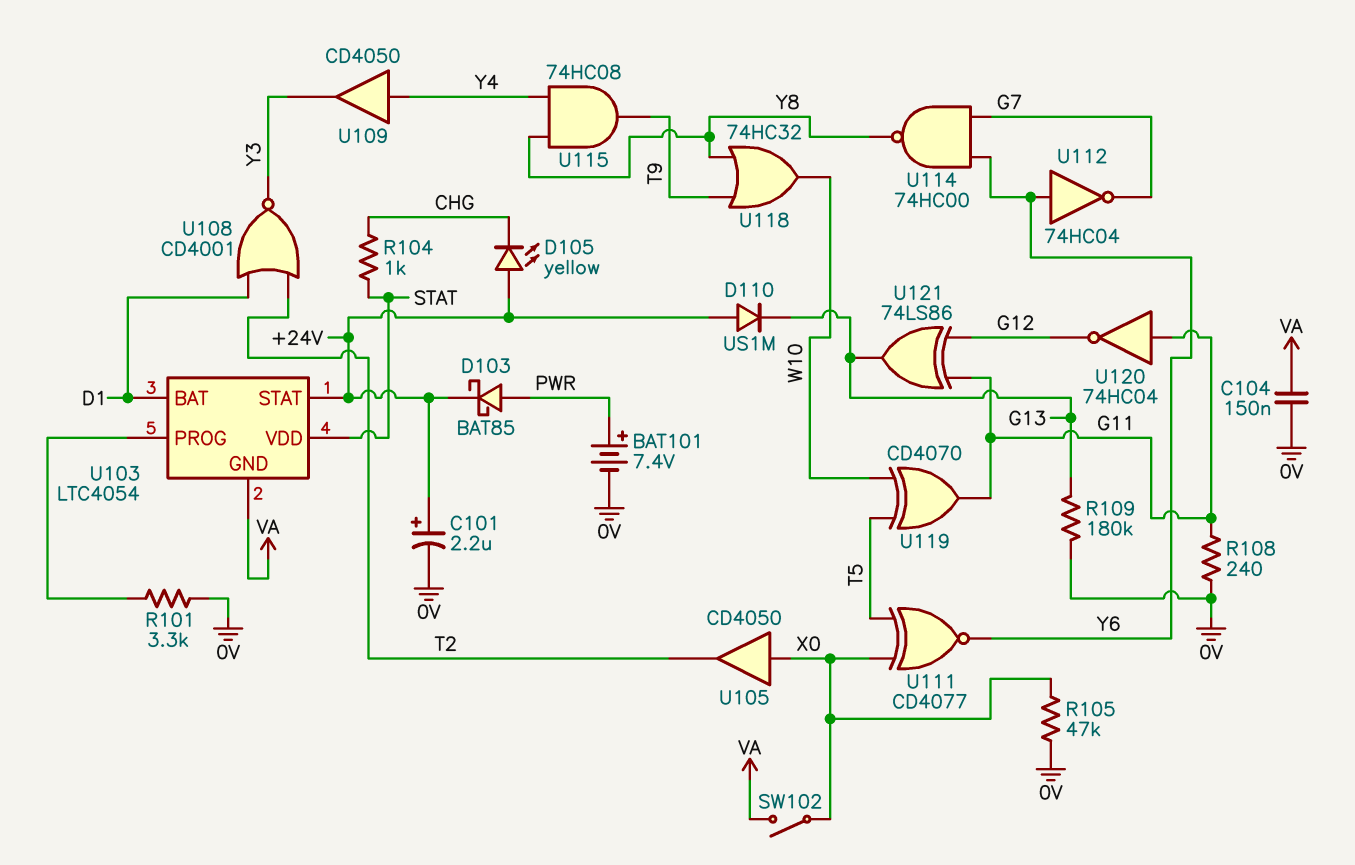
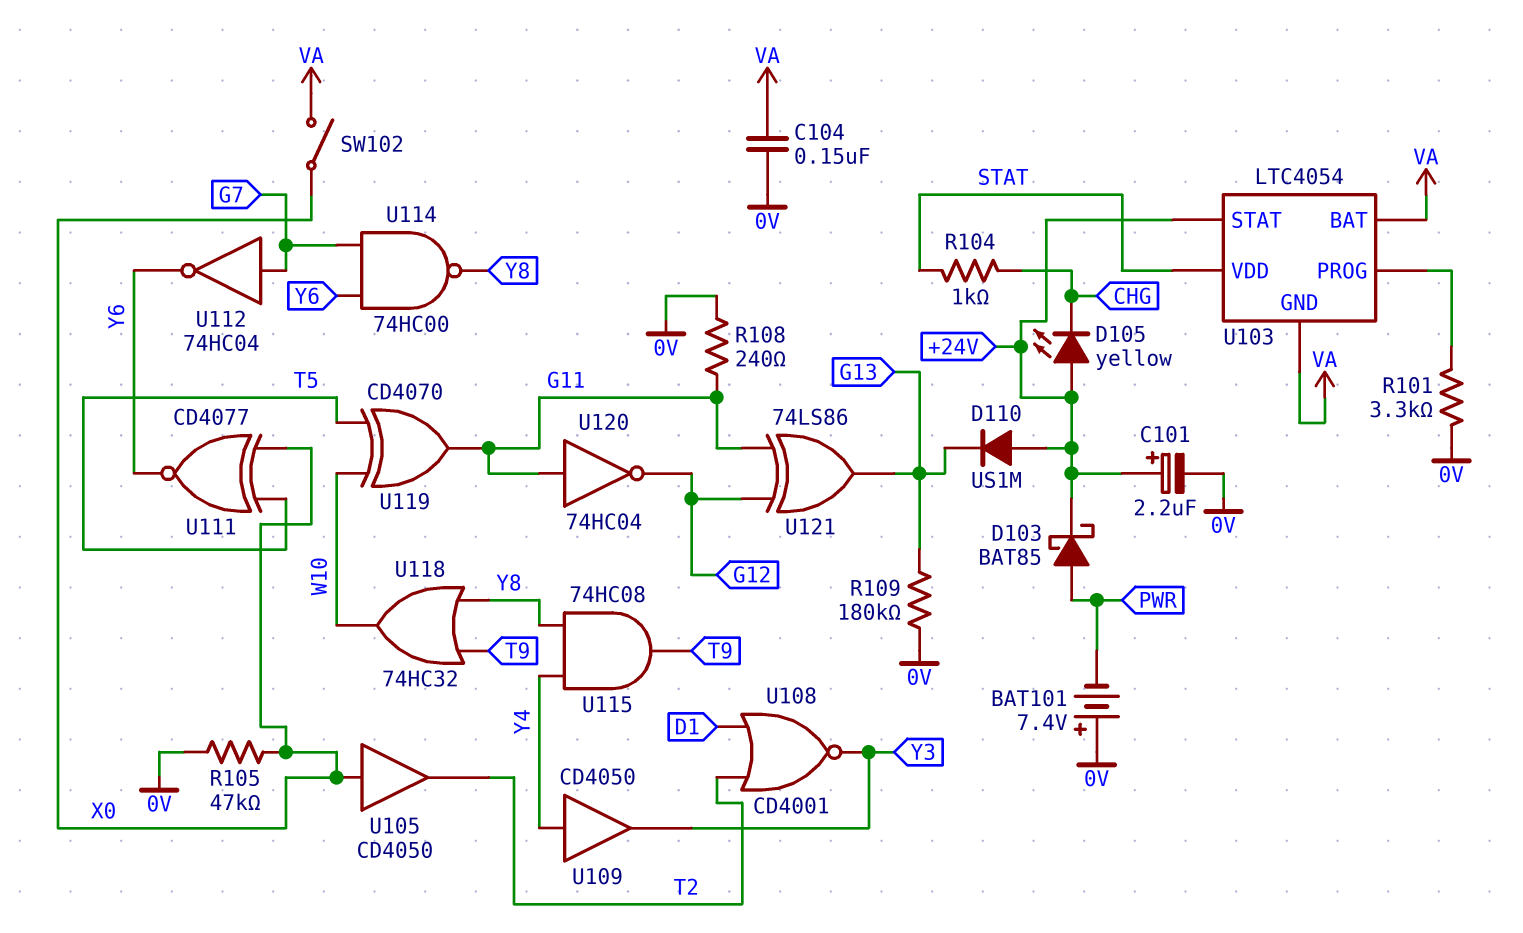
BAT101: 7.4V (plus PWR, minus 0V) -> 7.4V (plus 0V, minus PWR)
U103 pin BAT: D1 -> VA
U112: NOT 74HC04 (in Y6, out G7) -> NOT 74HC04 (in G7, out Y6)

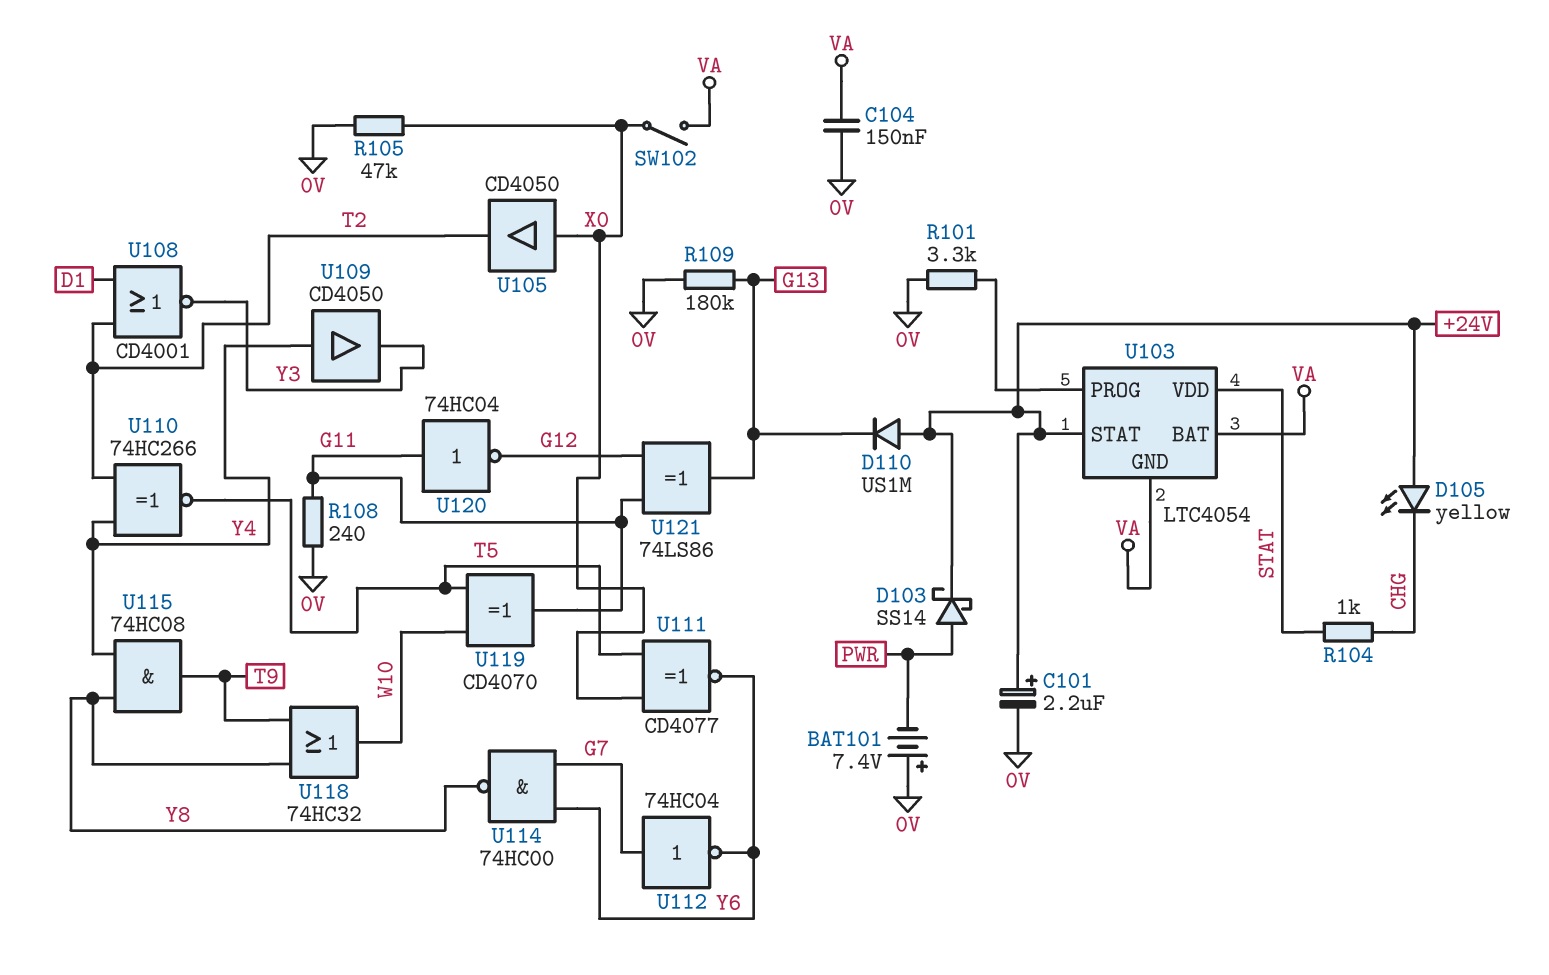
D103: schottky BAT85 (A PWR, K +24V) -> schottky SS14 (A PWR, K +24V)
U110: none -> XNOR 74HC266 (in T2, in Y4, out T5)

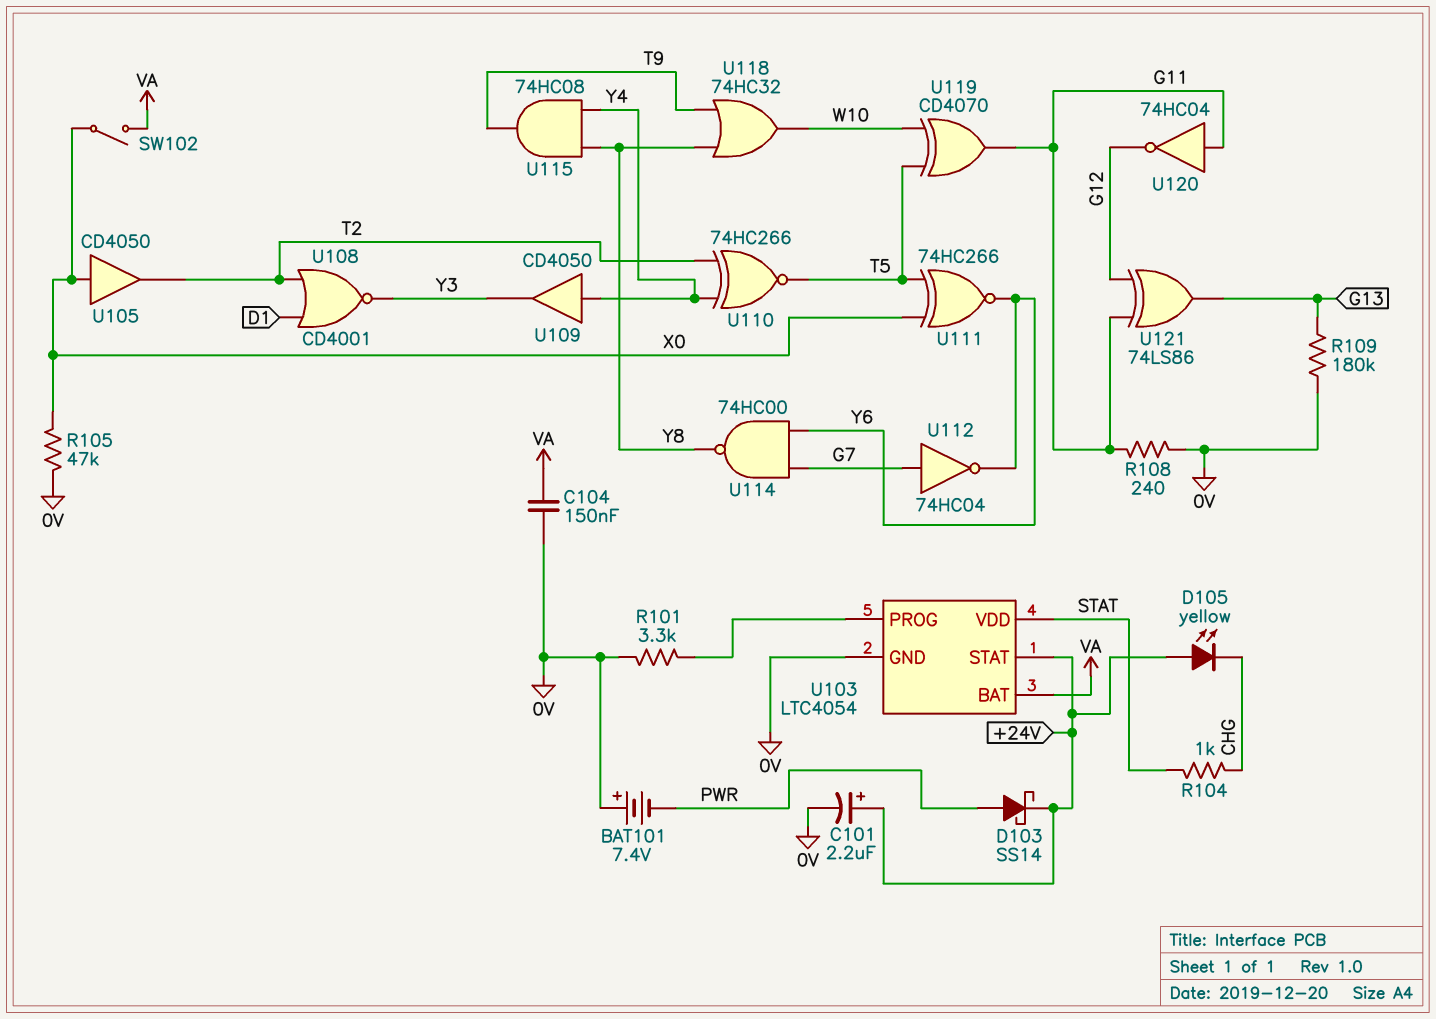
D110: diode US1M (A +24V, K G13) -> none
U103 pin GND: VA -> 0V
U111: XNOR CD4077 (in T5, in X0, out Y6) -> XNOR 74HC266 (in T5, in X0, out Y6)

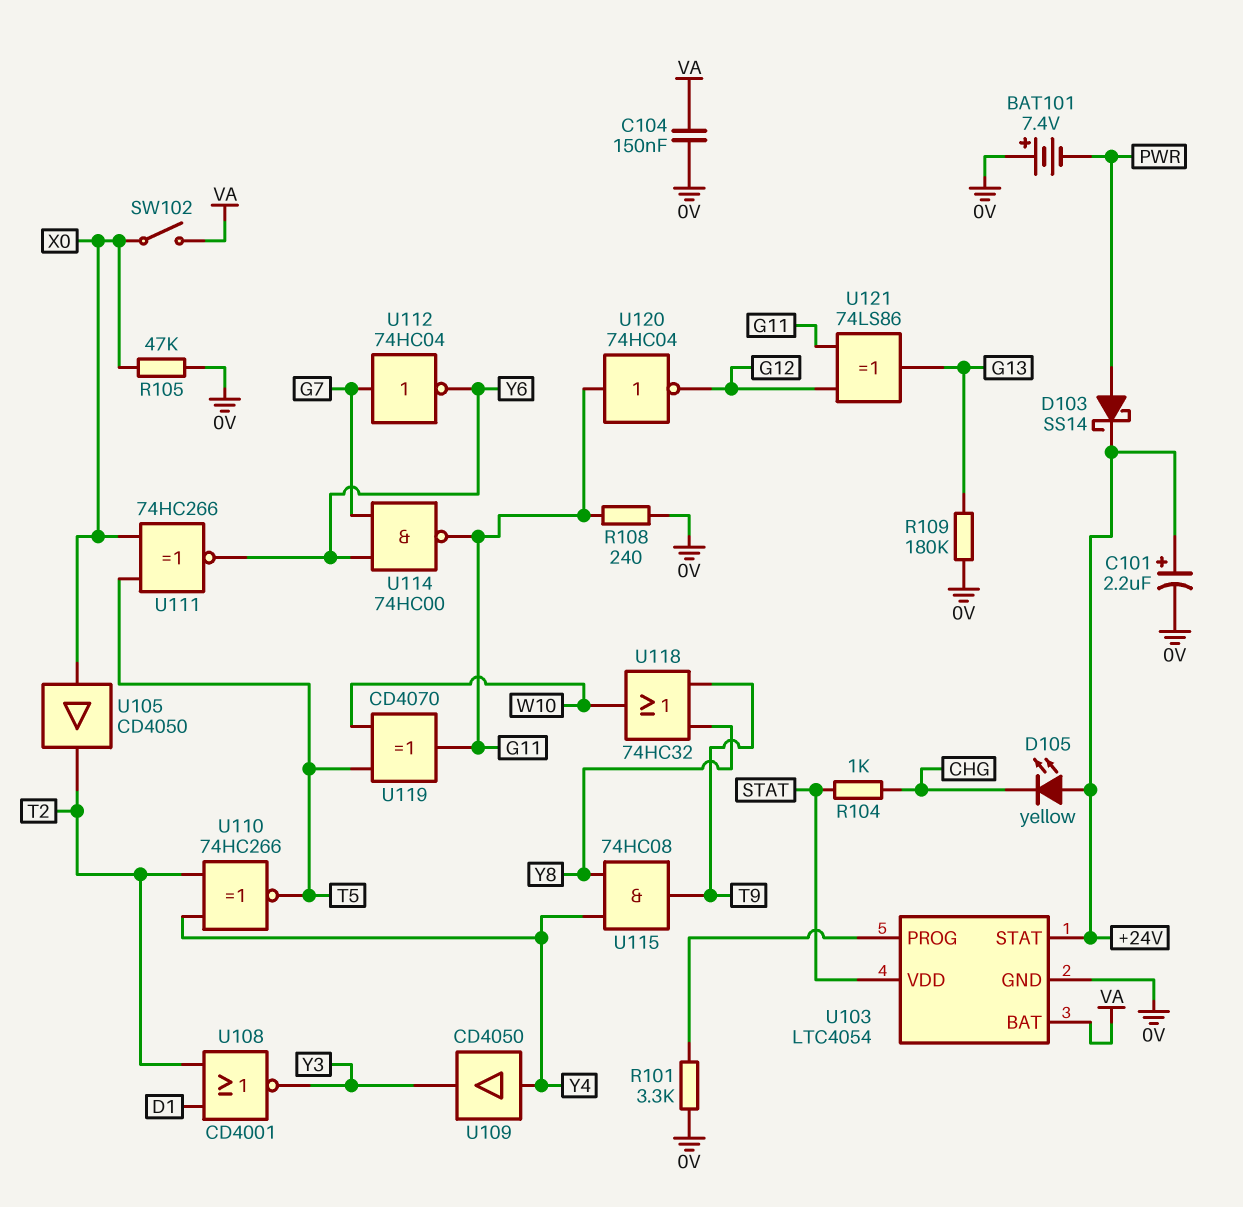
U114: NAND 74HC00 (in G7, in Y6, out Y8) -> NAND 74HC00 (in G7, in Y6, out G11)

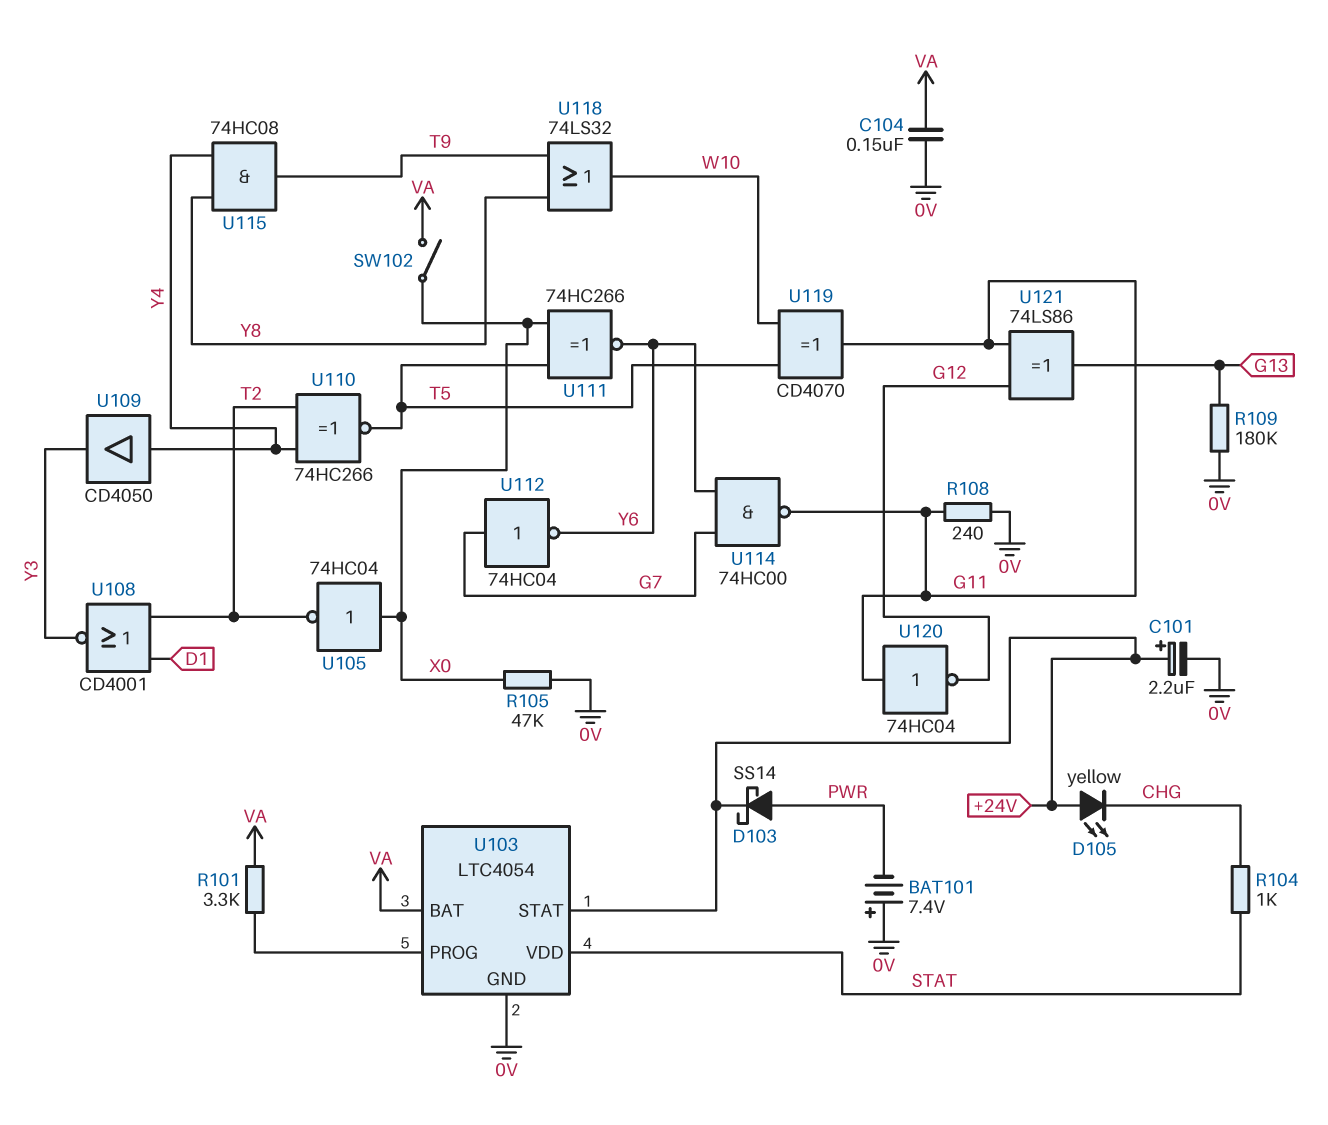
R101: 3.3k (0V, U103/PROG) -> 3.3k (U103/PROG, VA)
U105: buffer CD4050 (in X0, out T2) -> NOT 74HC04 (in X0, out T2)
U118: OR 74HC32 (in T9, in Y8, out W10) -> OR 74LS32 (in T9, in Y8, out W10)

